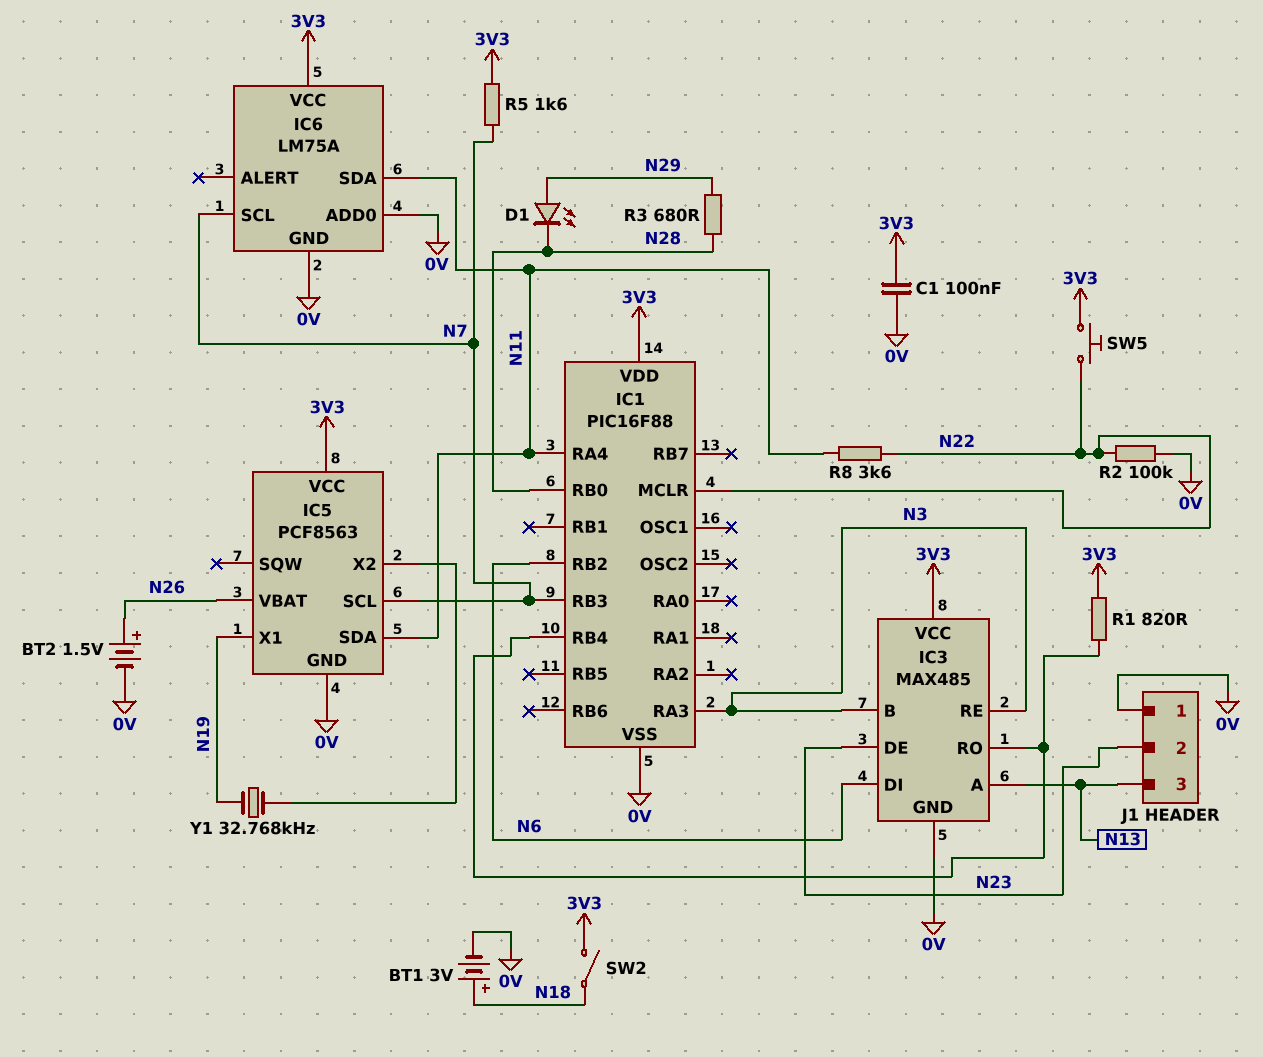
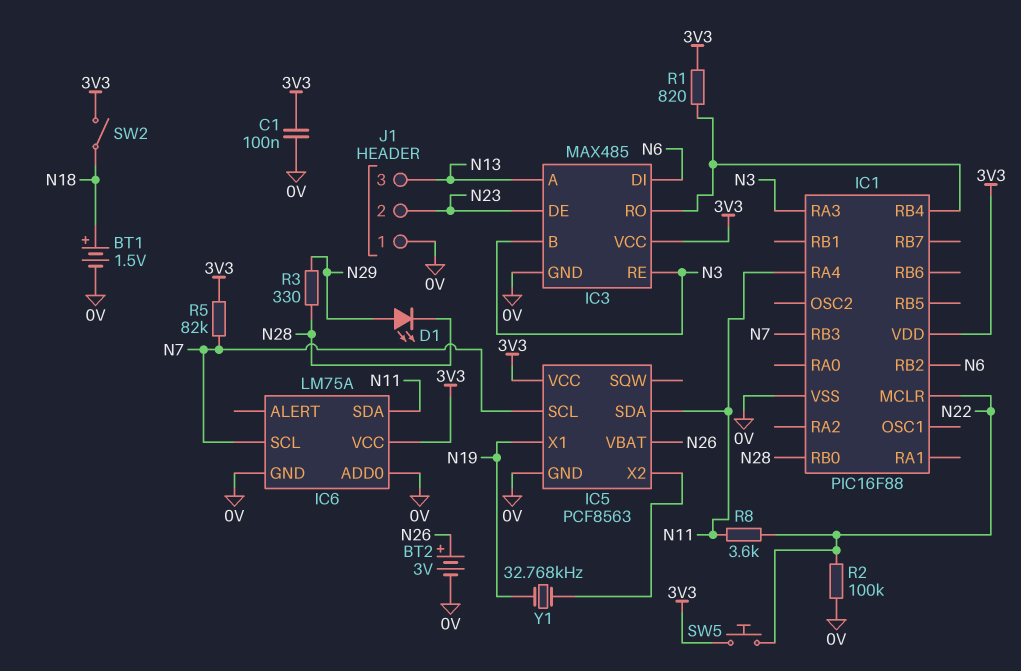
BT1: 3V (plus N18, minus 0V) -> 1.5V (plus N18, minus 0V)
BT2: 1.5V (plus N26, minus 0V) -> 3V (plus N26, minus 0V)
R3: 680 (N28, N29) -> 330 (N28, N29)
R5: 1.6k (3V3, N7) -> 82k (3V3, N7)

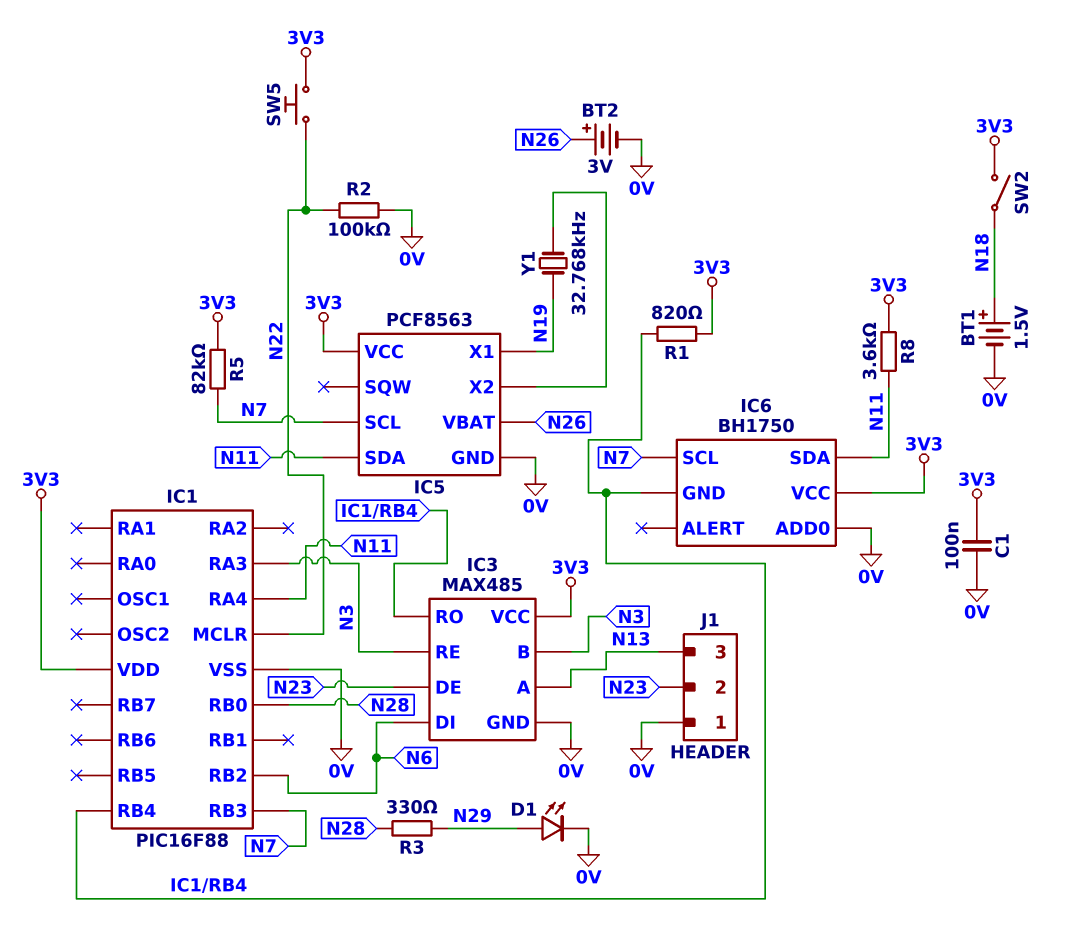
D1: LED (A N29, K N28) -> LED (A N29, K 0V)
IC6: LM75A -> BH1750
IC6 pin GND: 0V -> IC1/RB4
R8: 3.6k (N11, N22) -> 3.6k (3V3, N11)

